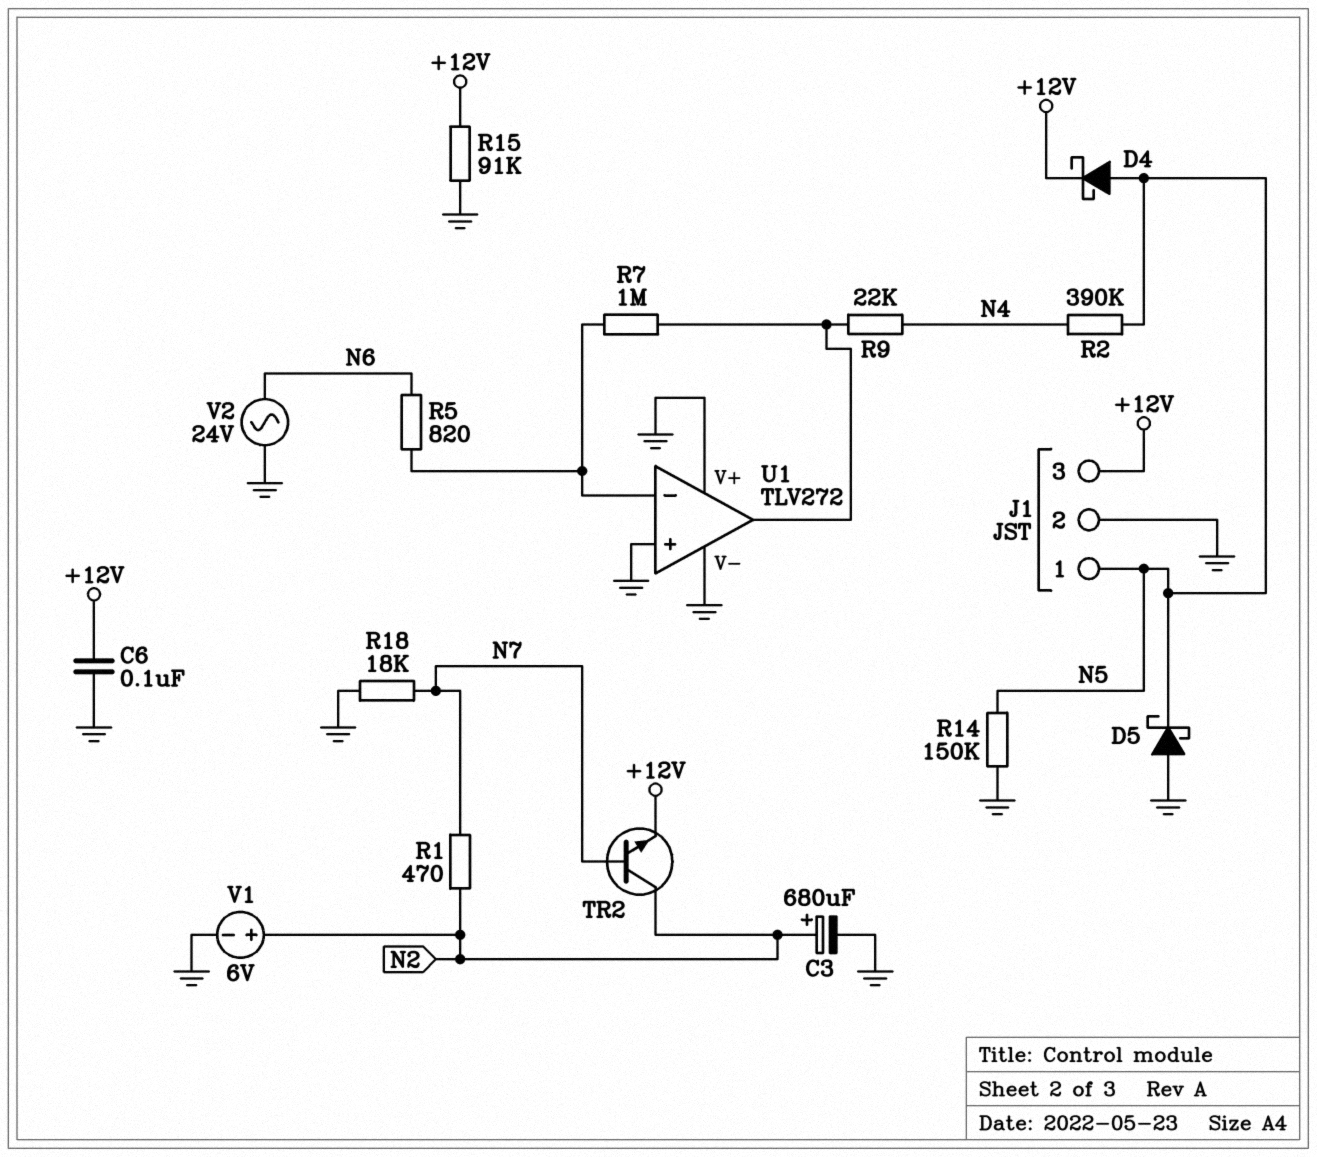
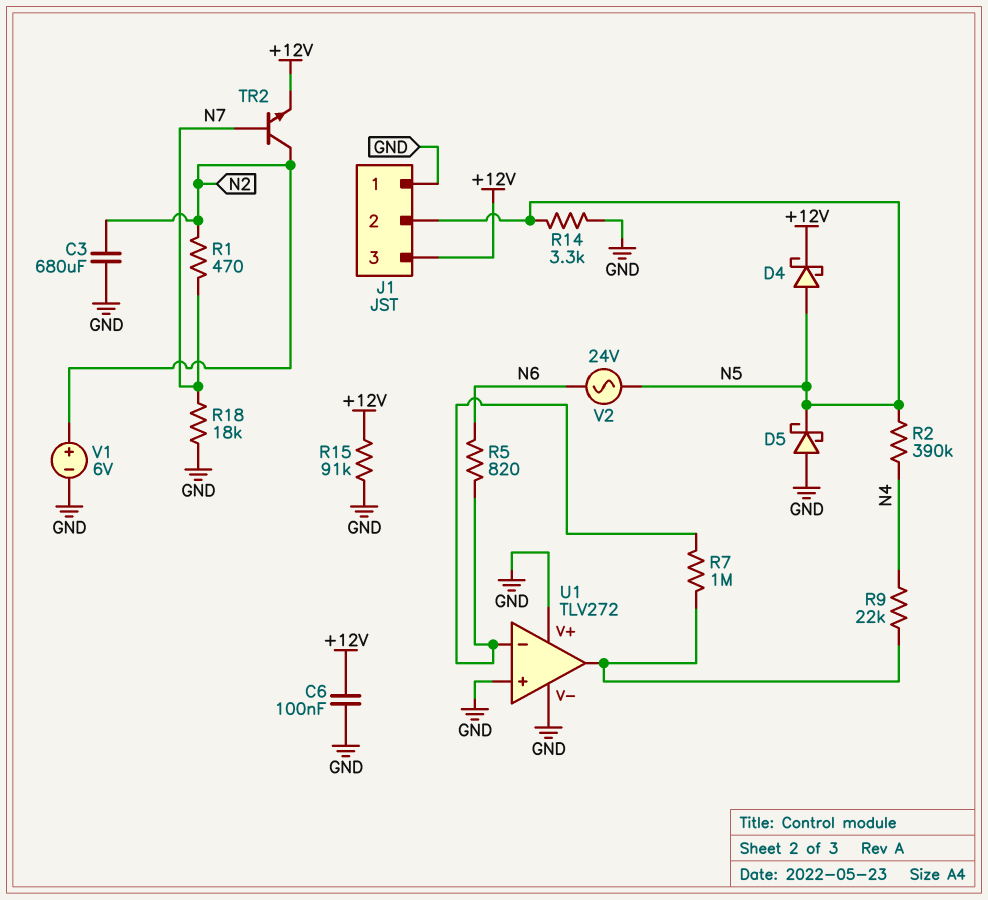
C3: 680uF (plus N2, minus GND) -> 680uF (GND, N2)
J1 pin 1: N5 -> GND
J1 pin 2: GND -> N5
R14: 150k (GND, N5) -> 3.3k (GND, N5)
V2: AC 24V (GND, N6) -> AC 24V (N5, N6)

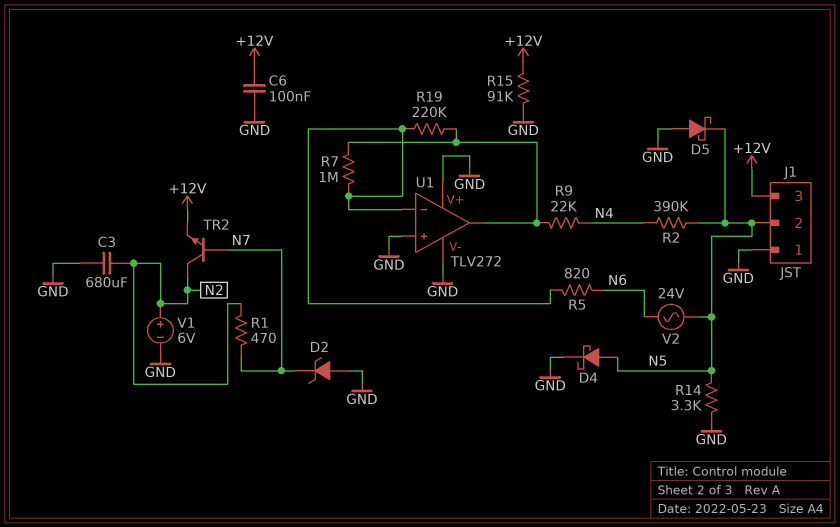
D2: none -> zener (A GND, K N7)
D4: schottky (A N5, K +12V) -> schottky (A N5, K GND)
R18: 18k (GND, N7) -> none
R19: none -> 220k (U1/in-, U1/out)

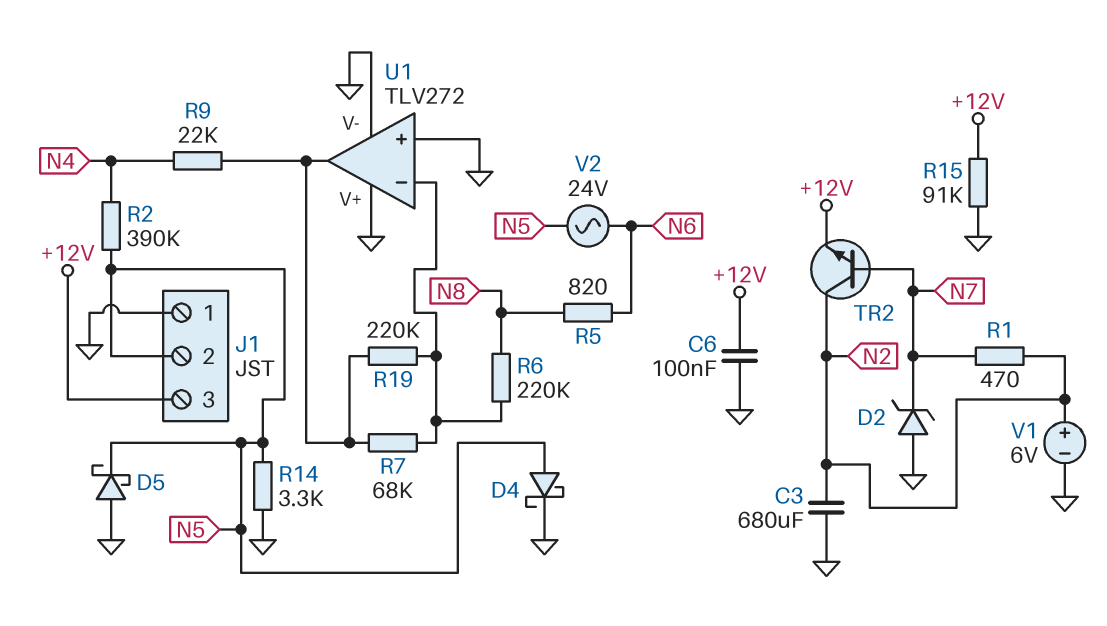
R5: 820 (N6, U1/in-) -> 820 (N6, N8)
R6: none -> 220k (N8, U1/in-)
R7: 1M (U1/in-, U1/out) -> 68k (U1/in-, U1/out)

